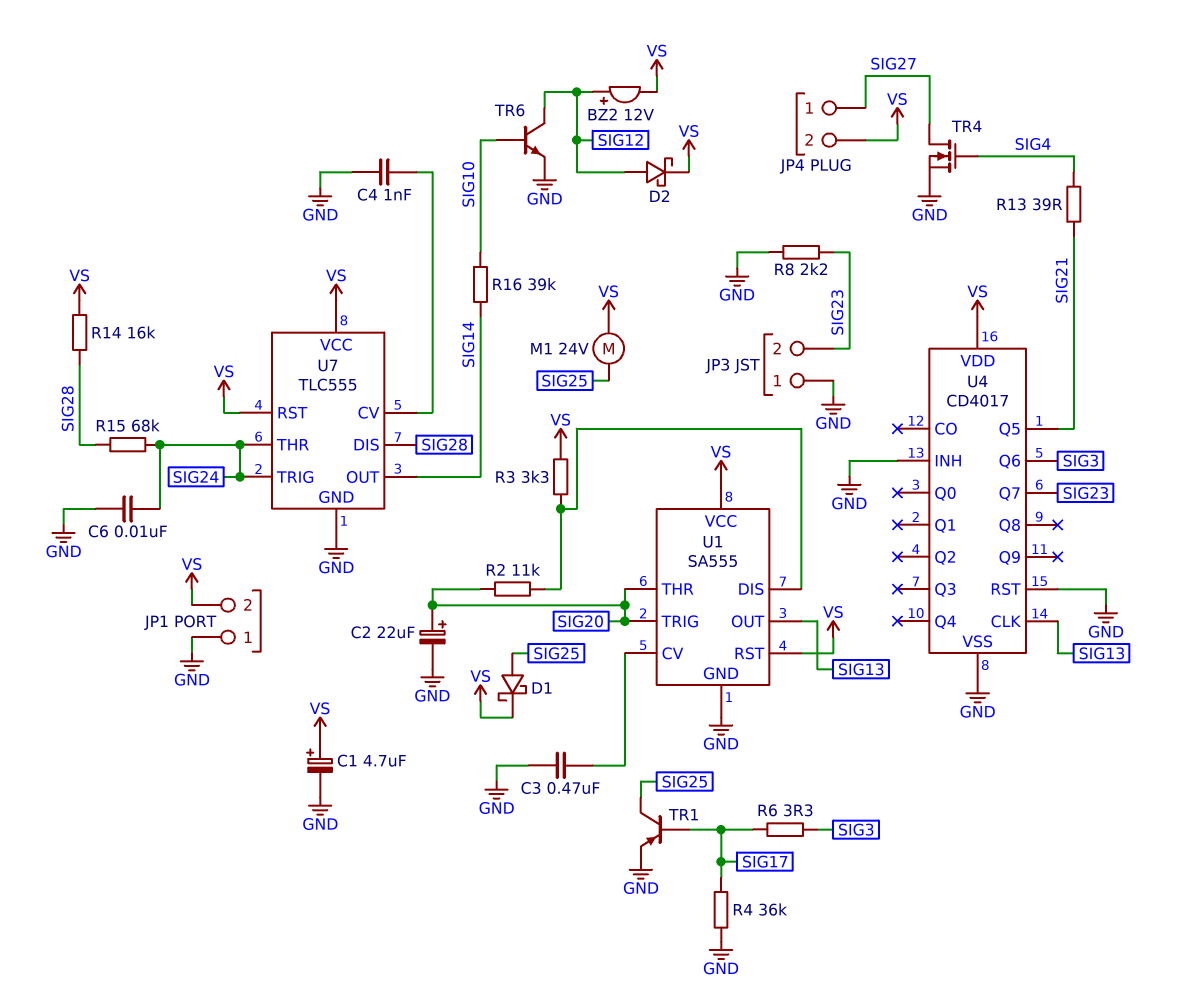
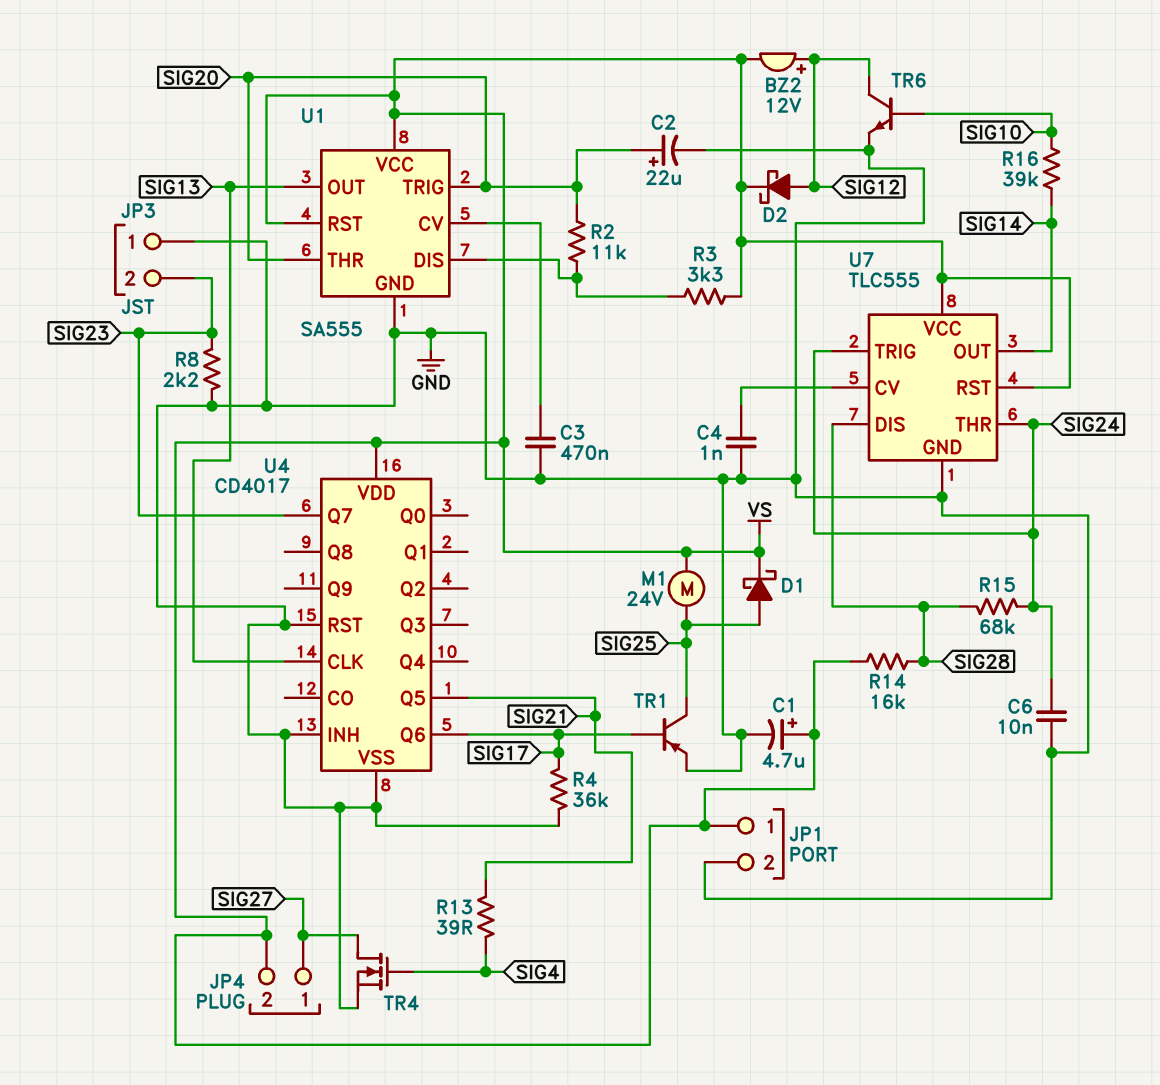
JP1 pin 1: GND -> VS
JP1 pin 2: VS -> GND
R6: 3.3 (SIG3, SIG17) -> none
U4 pin Q6: SIG3 -> SIG17

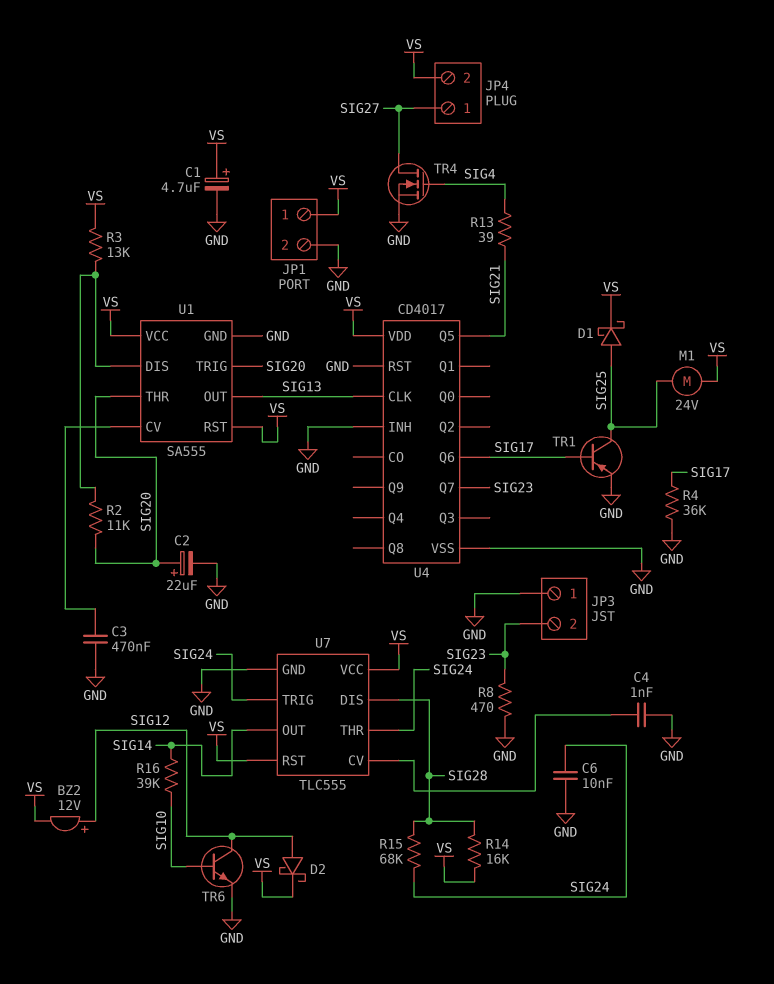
R3: 3.3k (U1/DIS, VS) -> 13k (U1/DIS, VS)
R8: 2.2k (GND, SIG23) -> 470 (GND, SIG23)

